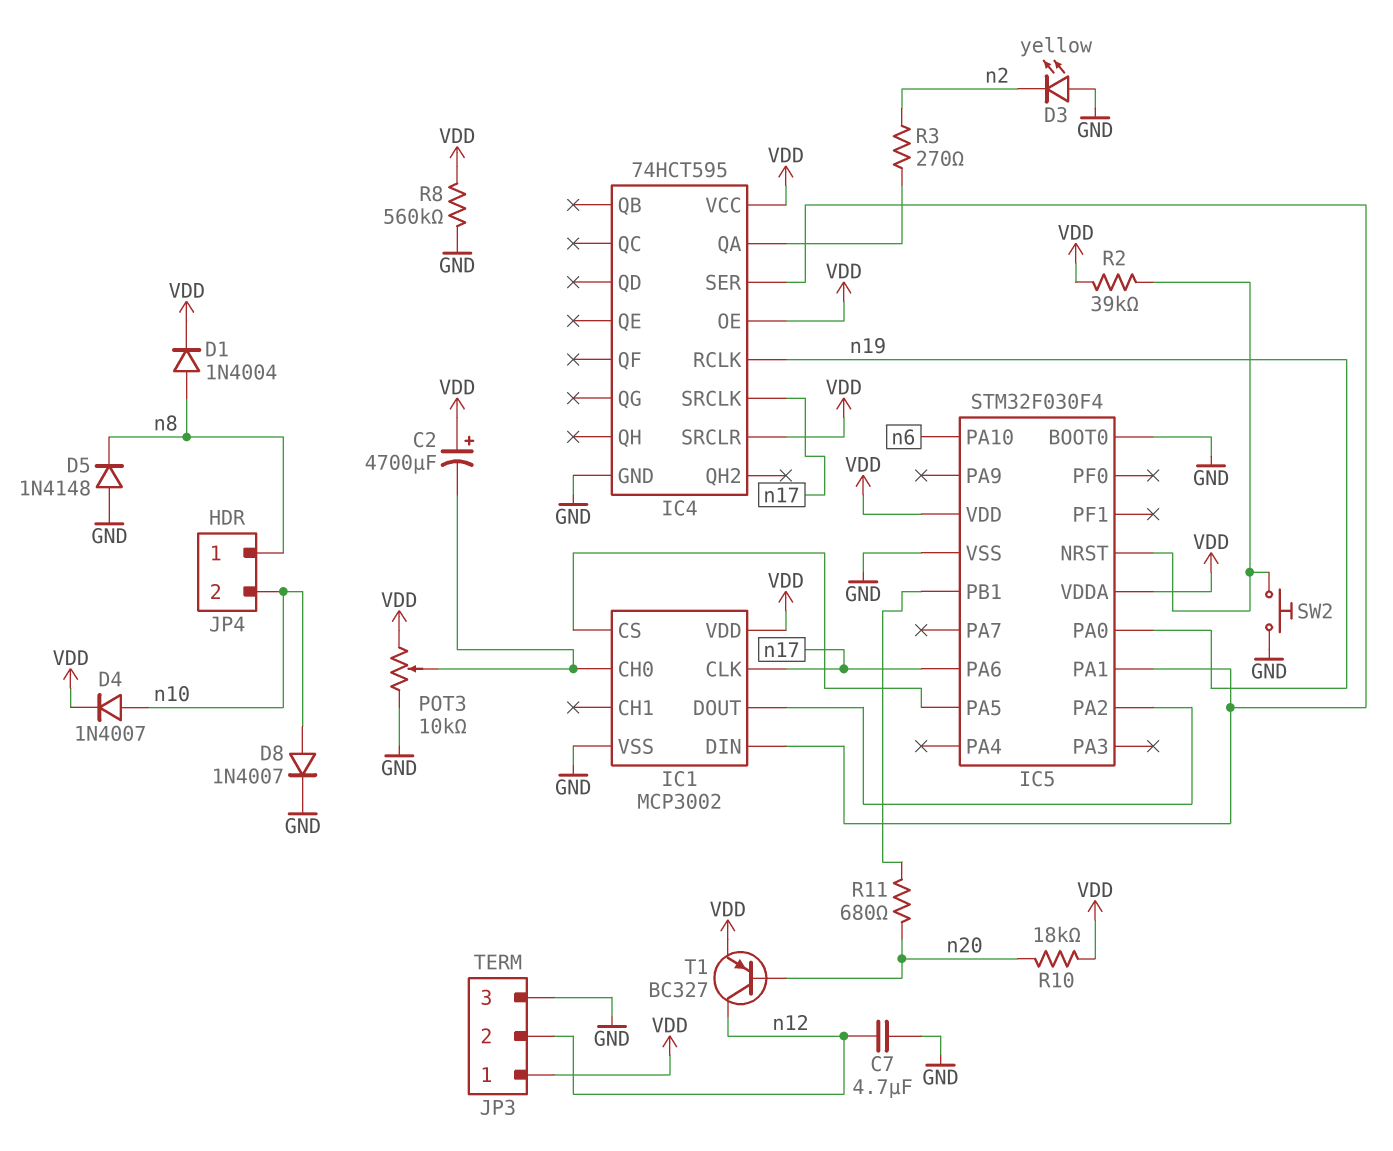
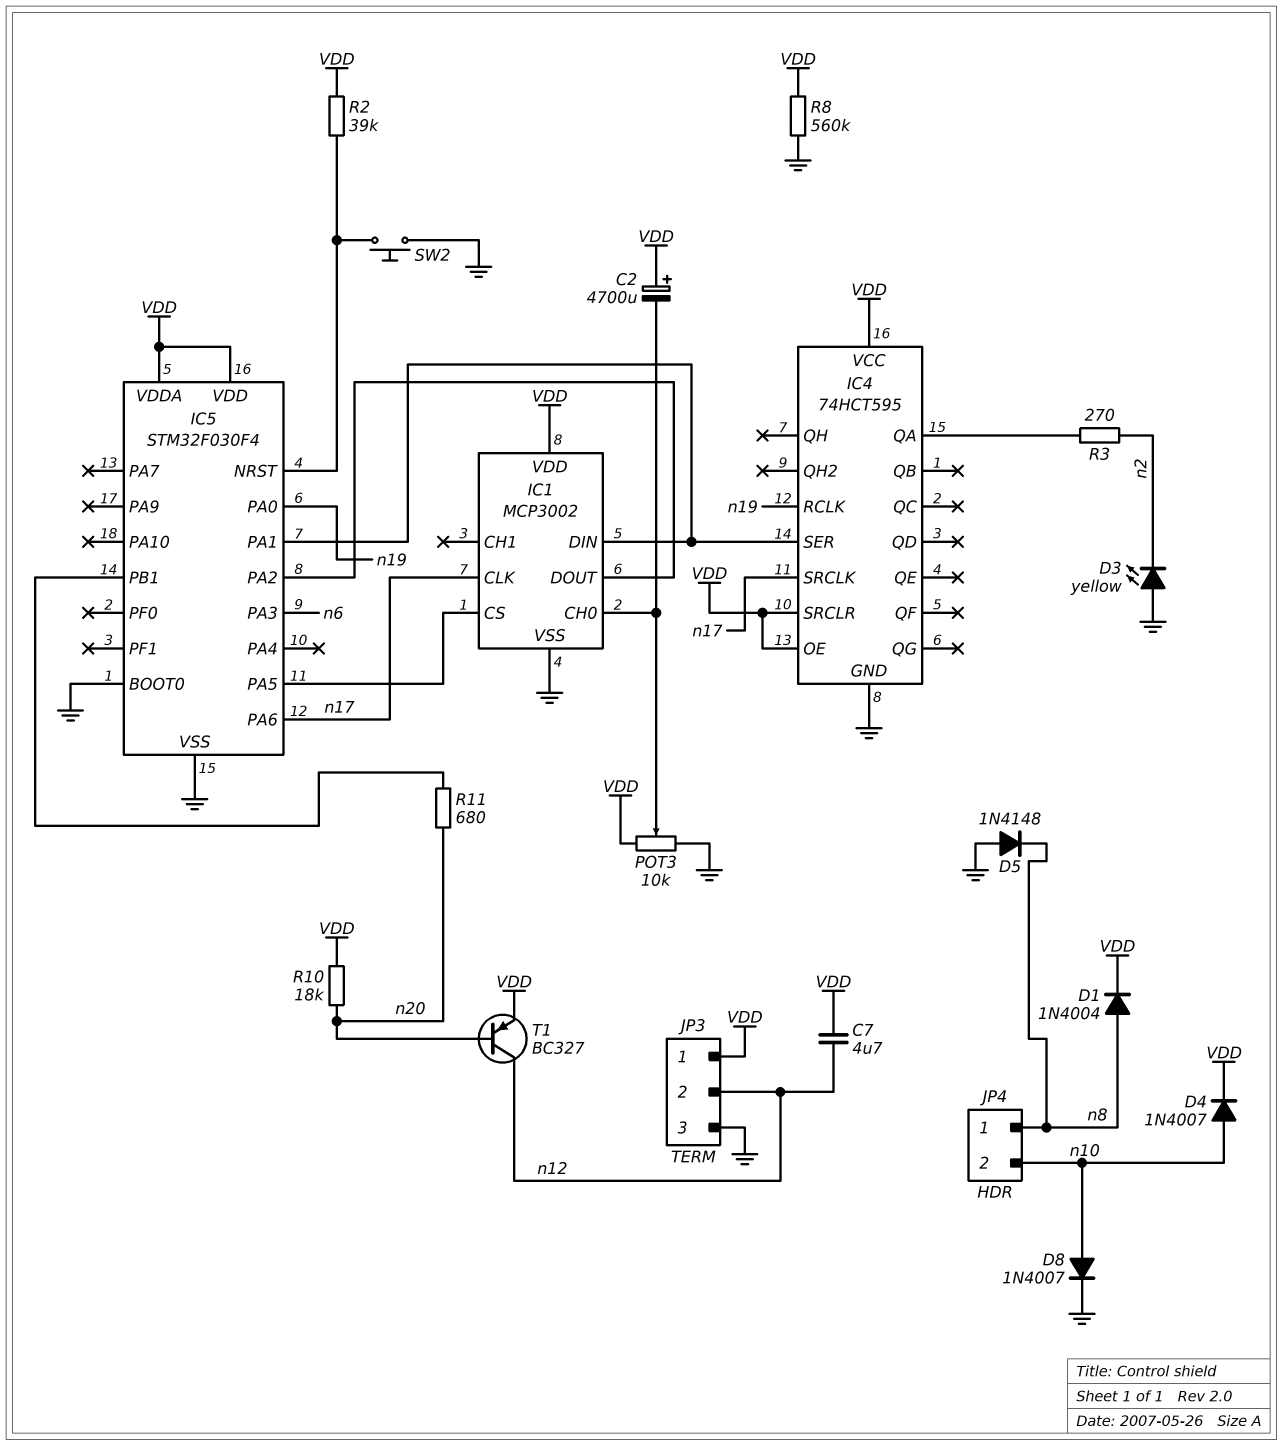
C7: 4.7uF (GND, n12) -> 4.7uF (VDD, n12)
IC5 pin PA3: none -> n6
IC5 pin PA10: n6 -> none

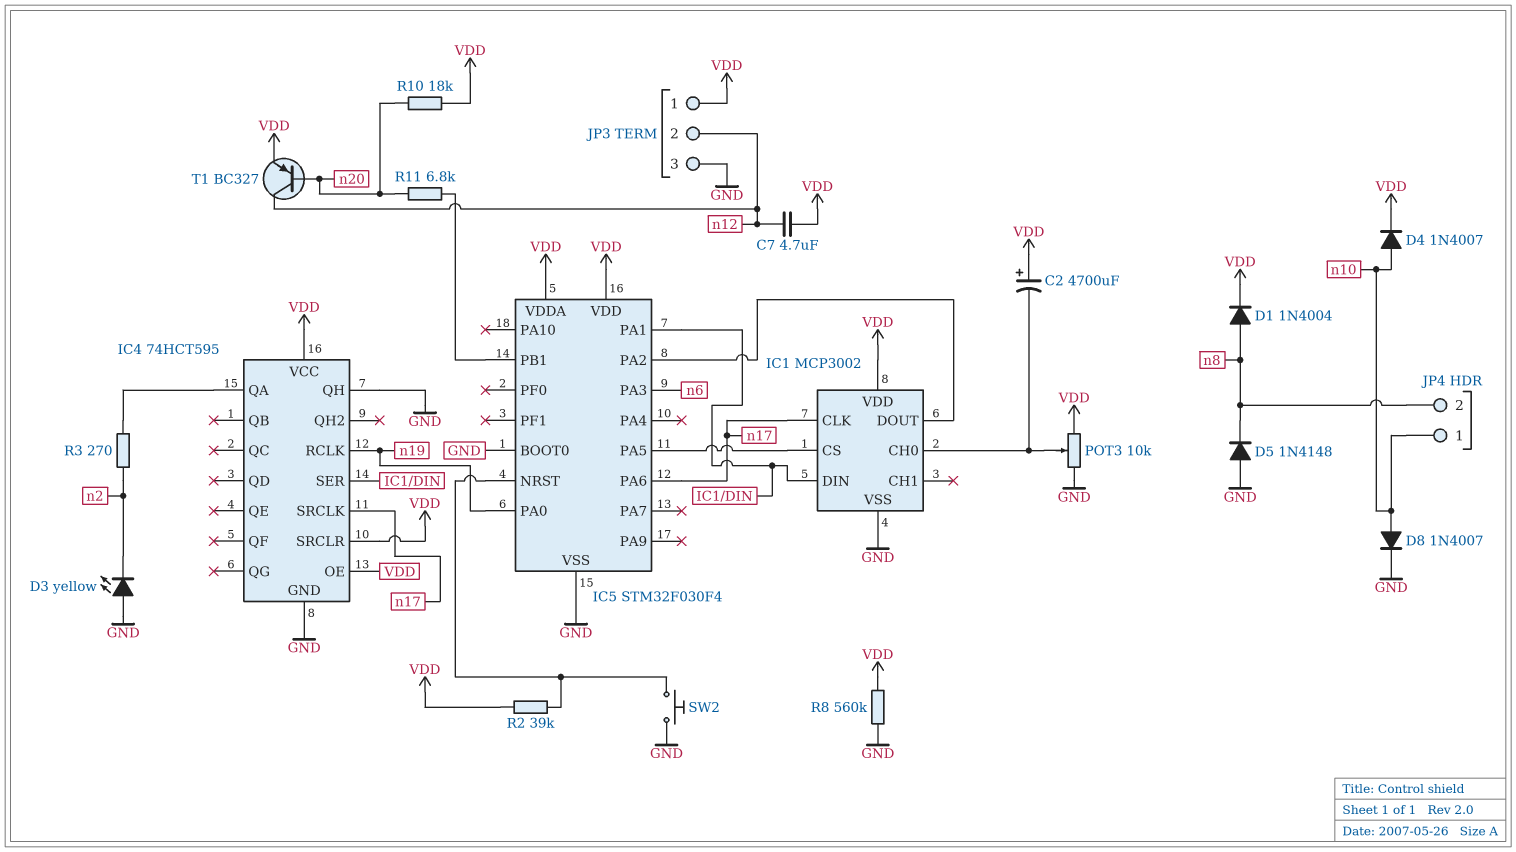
IC4 pin QH: none -> GND
JP4 pin 1: n8 -> n10
JP4 pin 2: n10 -> n8
R11: 680 (IC5/PB1, n20) -> 6.8k (IC5/PB1, n20)

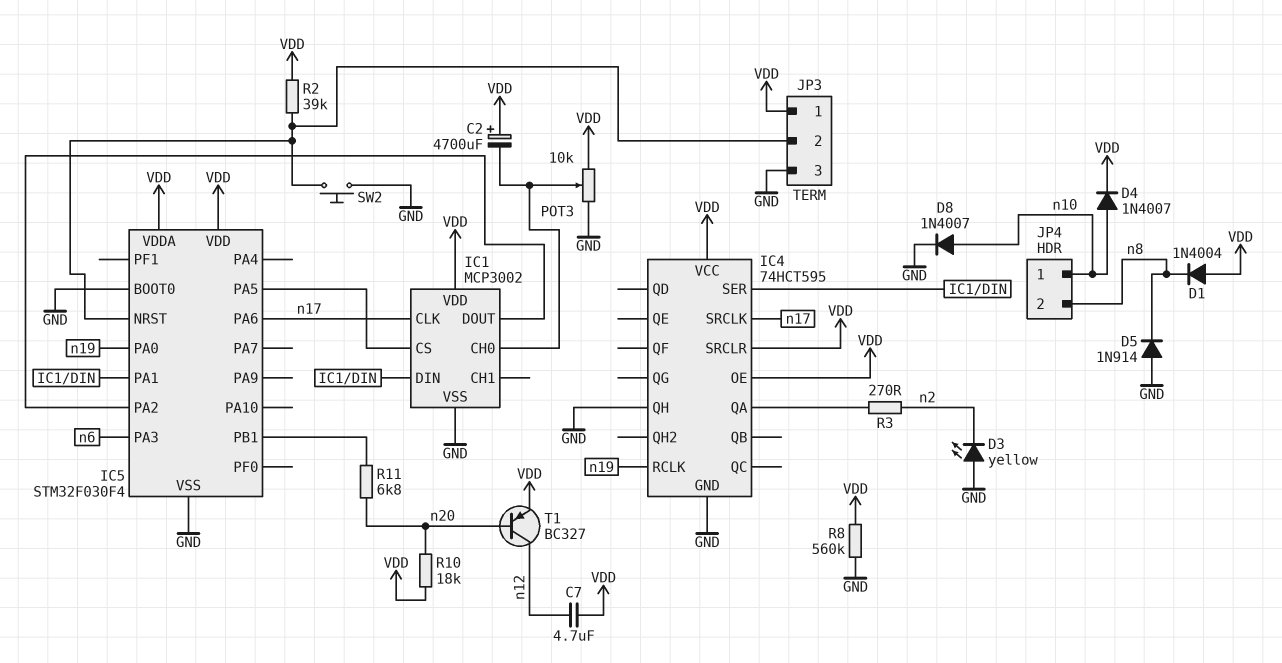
D1: diode 1N4004 (A n8, K VDD) -> diode 1N4004 (A VDD, K n8)
D5: diode 1N4148 (A GND, K n8) -> diode 1N914 (A GND, K n8)
JP3 pin 2: n12 -> IC5/NRST

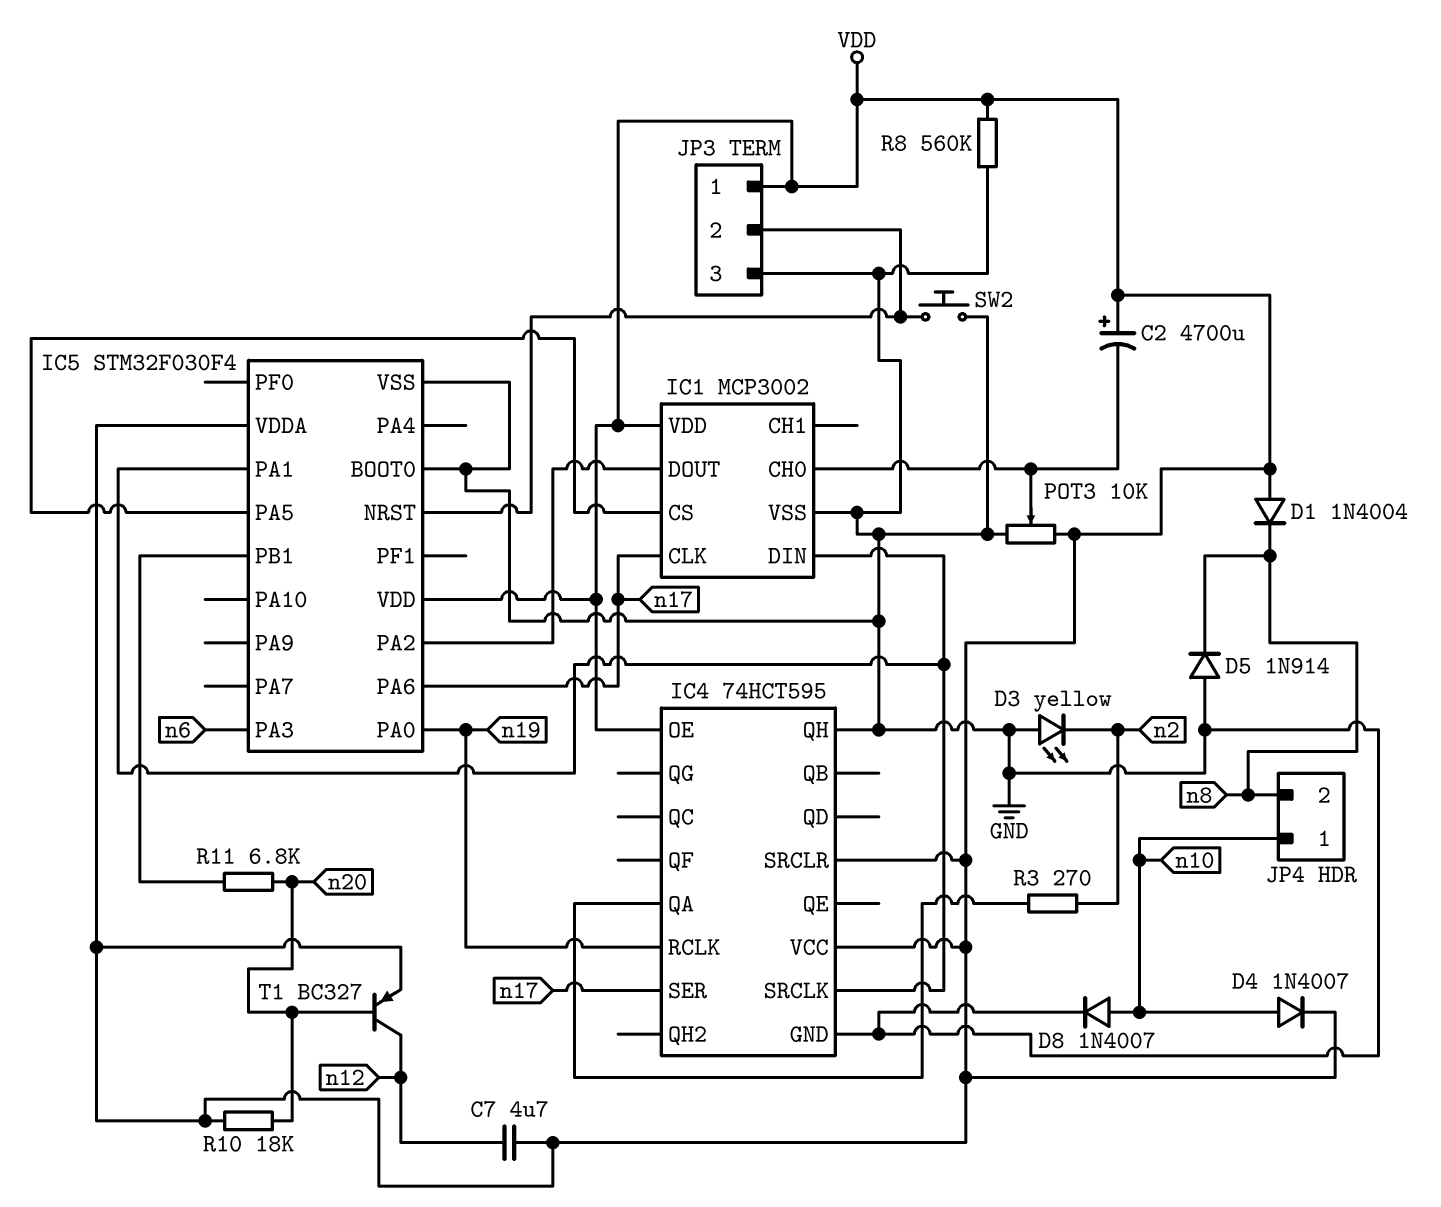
IC4 pin SER: IC1/DIN -> n17
IC4 pin SRCLK: n17 -> IC1/DIN
R2: 39k (IC5/NRST, VDD) -> none

